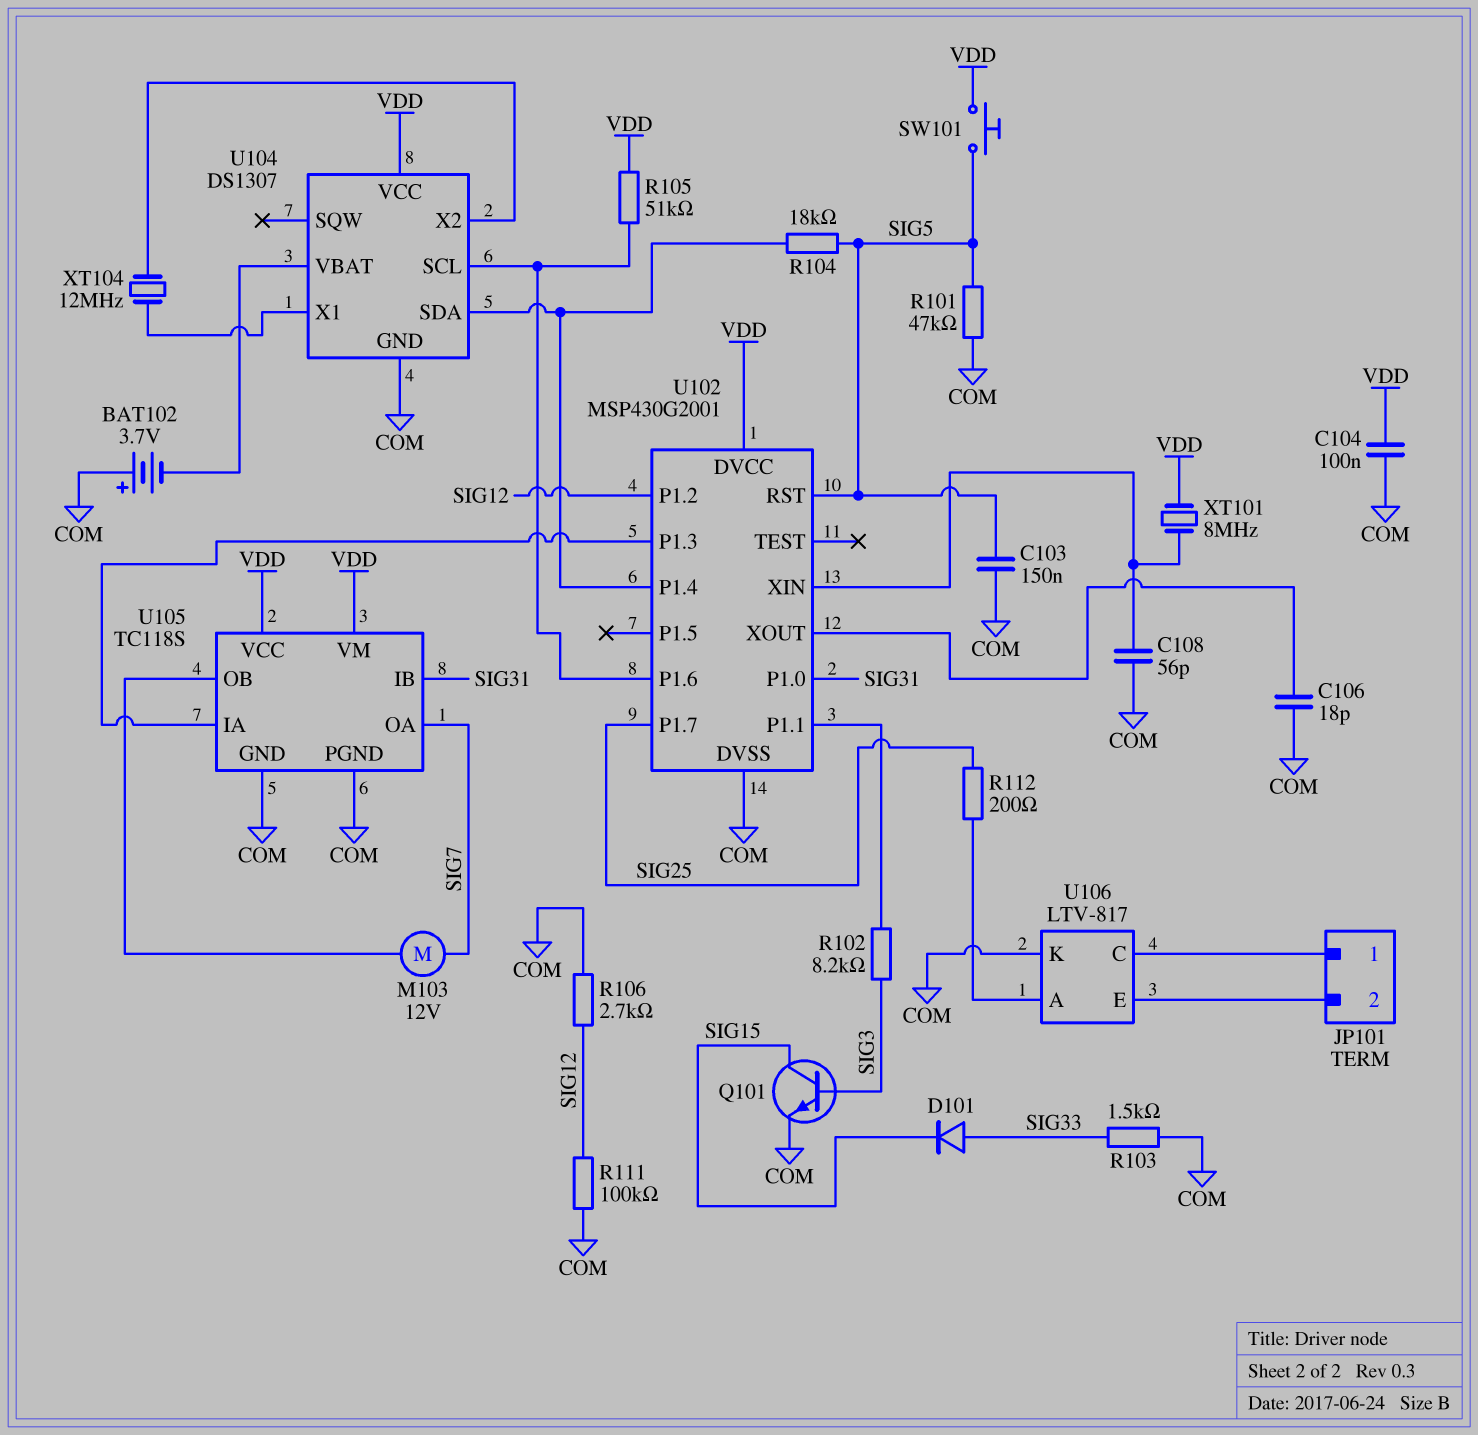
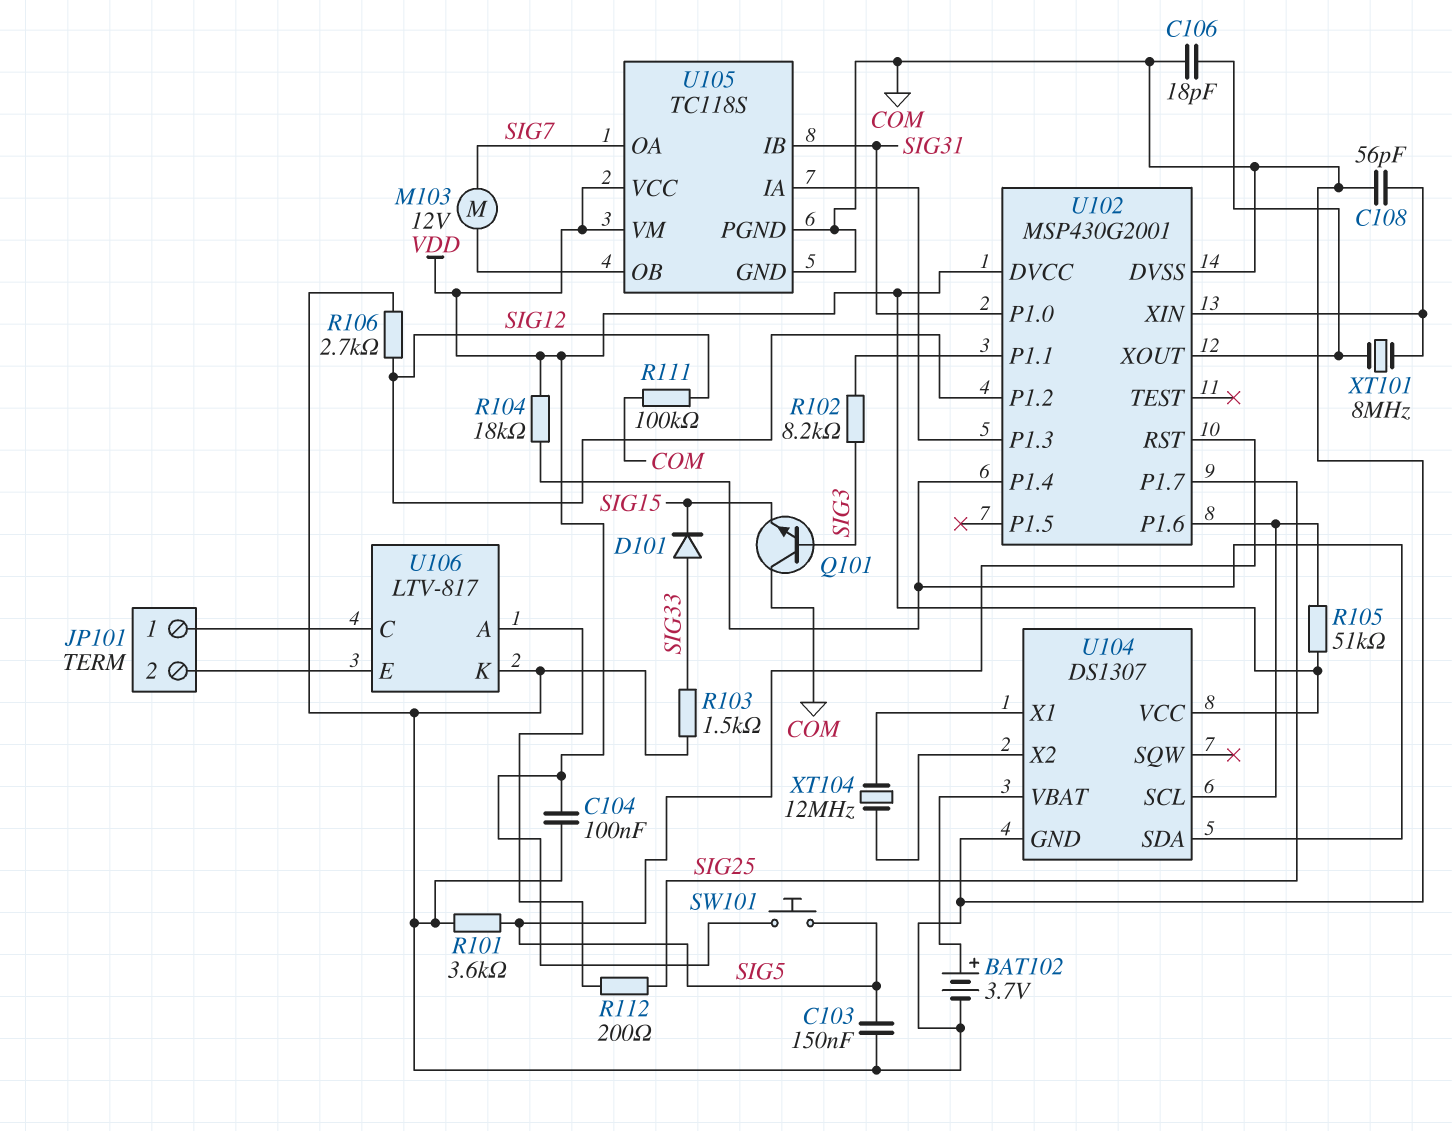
BAT102: 3.7V (plus COM, minus U104/VBAT) -> 3.7V (plus U104/VBAT, minus COM)
Q101: NPN (B SIG3, C SIG15, E COM) -> NPN (B SIG3, C COM, E SIG15)
R101: 47k (COM, SIG5) -> 3.6k (COM, SIG5)
R104: 18k (SIG5, U102/P1.4) -> 18k (U102/P1.4, VDD)
XT101: 8MHz (U102/XIN, VDD) -> 8MHz (U102/XIN, U102/XOUT)

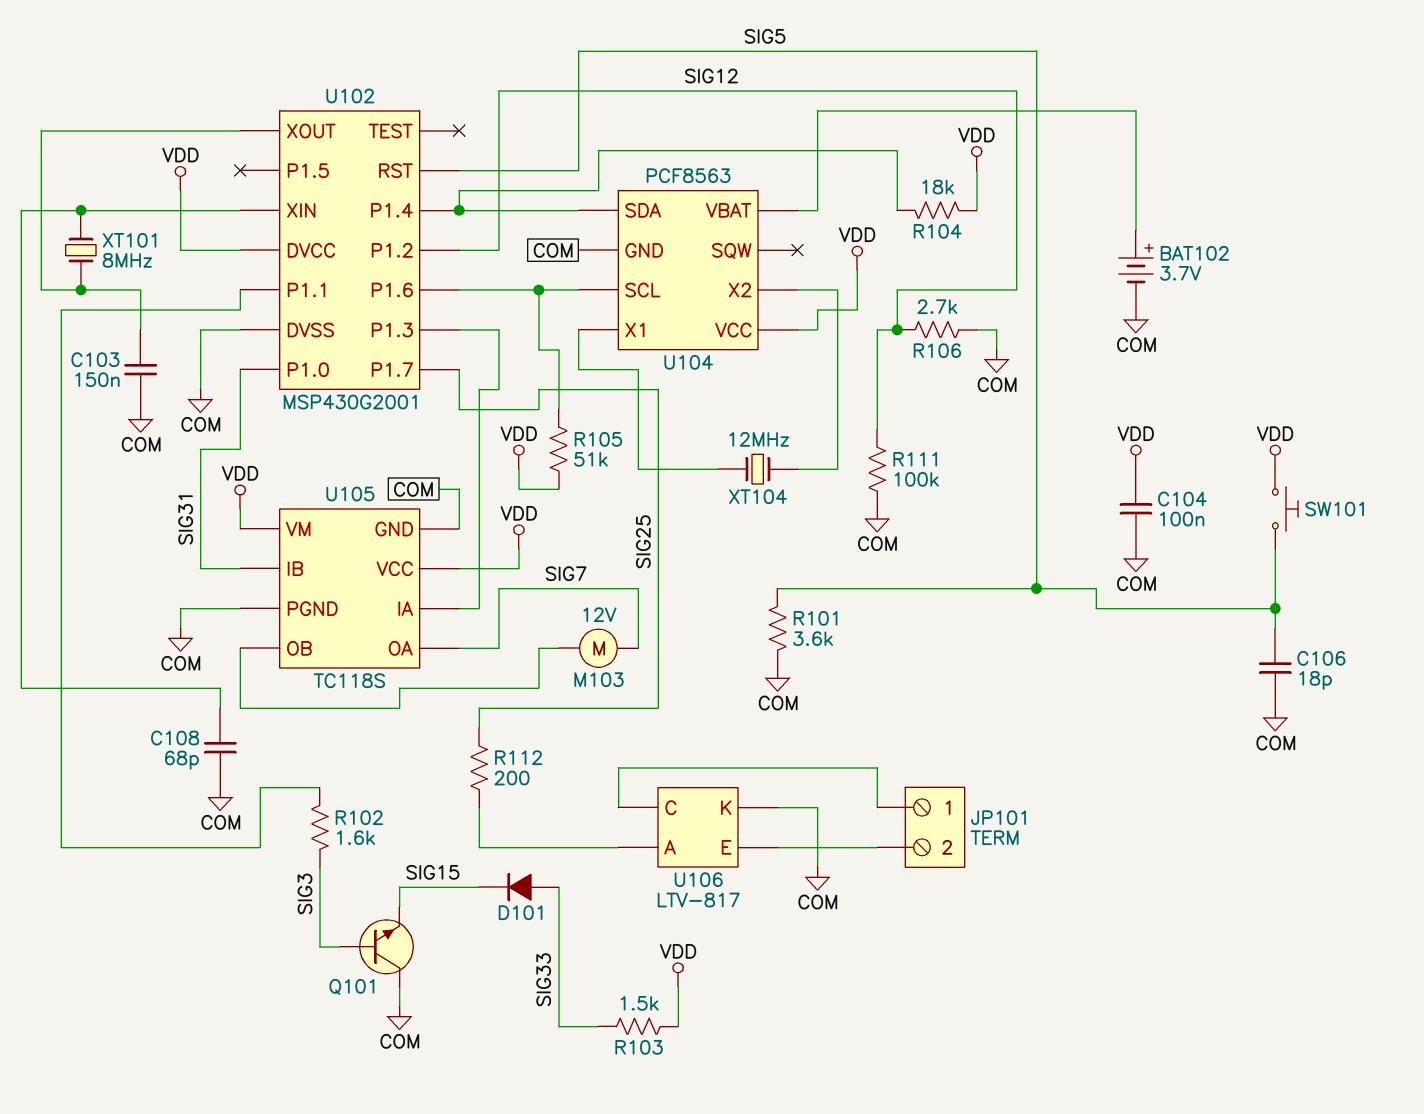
C103: 150nF (COM, SIG5) -> 150nF (COM, U102/XOUT)
C106: 18pF (COM, U102/XOUT) -> 18pF (COM, SIG5)
C108: 56pF (COM, U102/XIN) -> 68pF (COM, U102/XIN)
R102: 8.2k (SIG3, U102/P1.1) -> 1.6k (SIG3, U102/P1.1)
R103: 1.5k (COM, SIG33) -> 1.5k (SIG33, VDD)
U104: DS1307 -> PCF8563

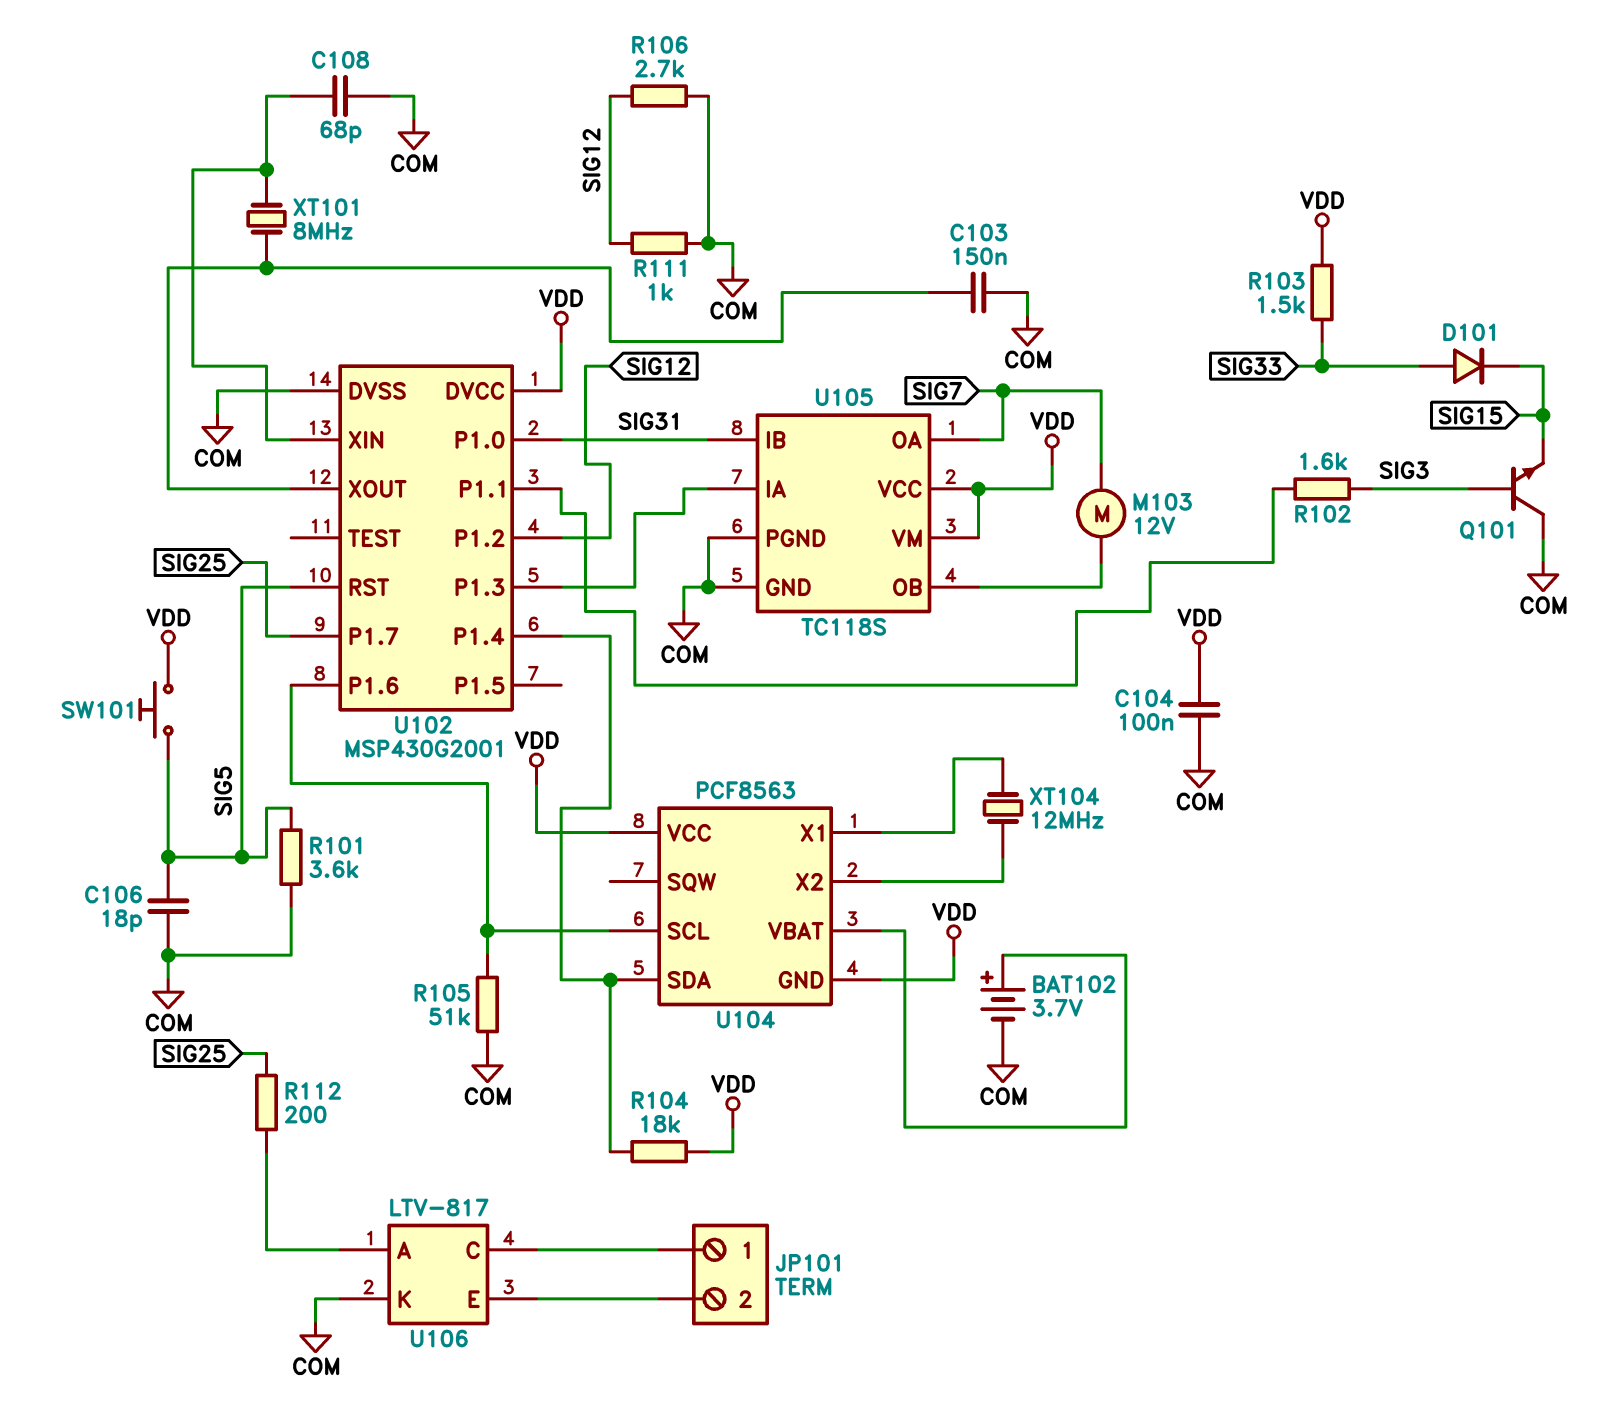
R105: 51k (U102/P1.6, VDD) -> 51k (COM, U102/P1.6)
R111: 100k (COM, SIG12) -> 1k (COM, SIG12)
U104 pin GND: COM -> VDD

